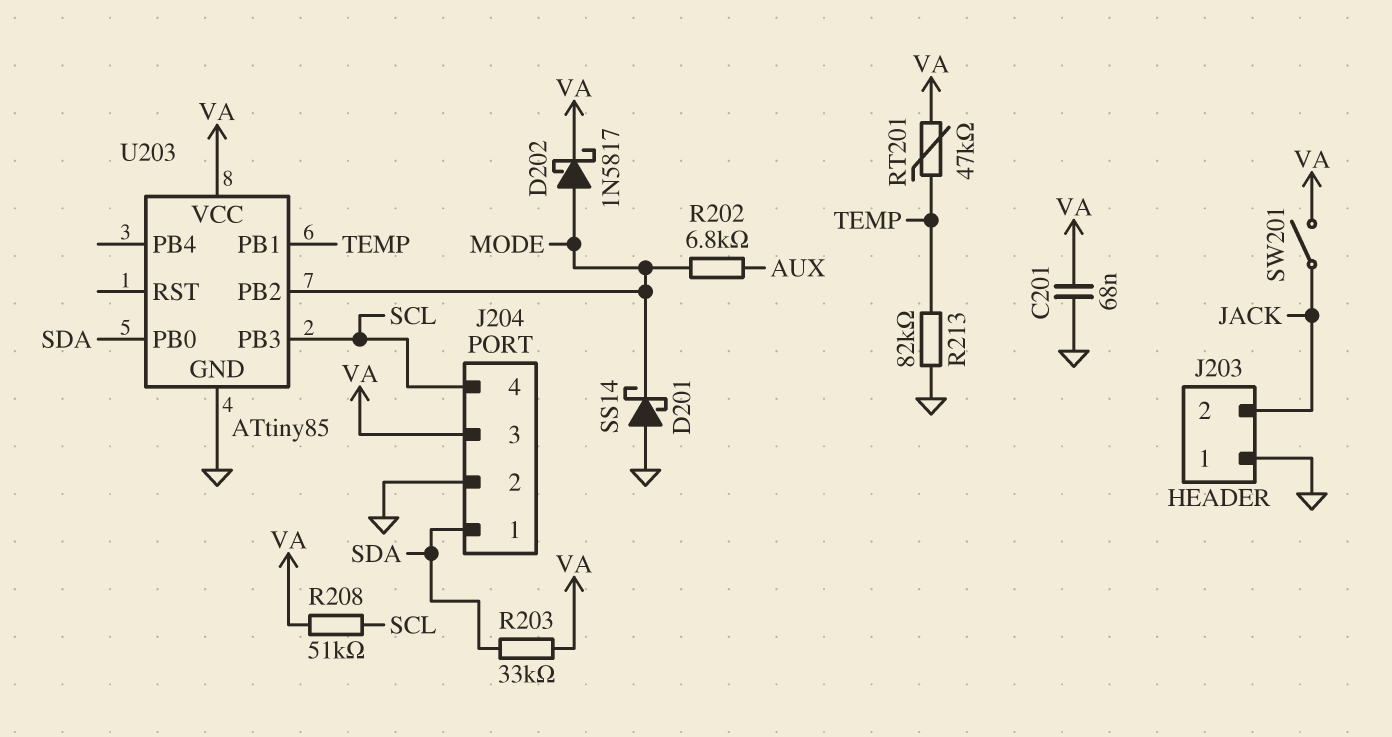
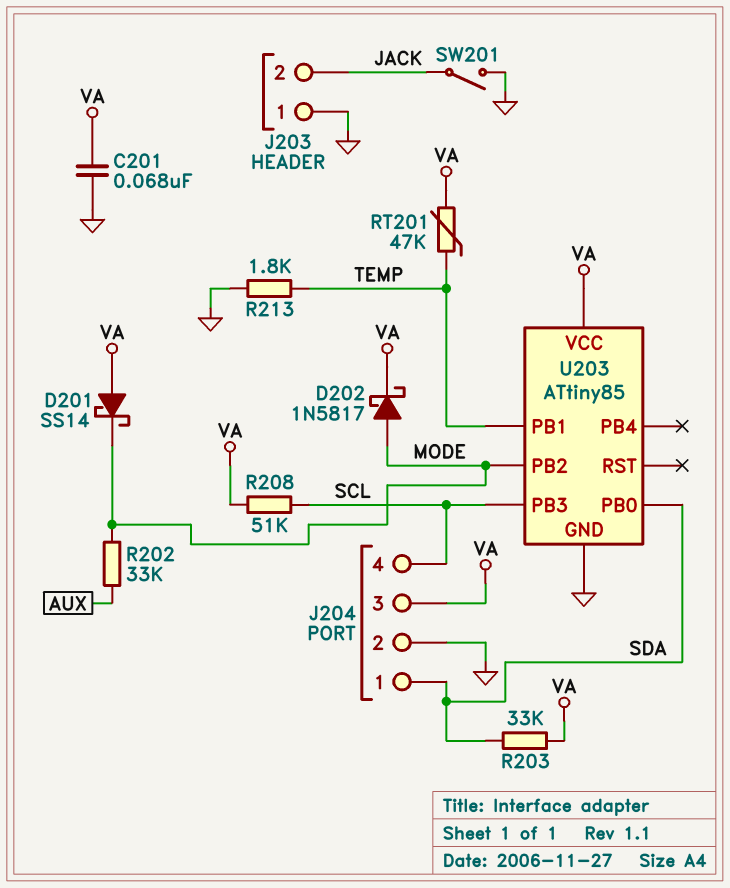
D201: schottky SS14 (A GND, K MODE) -> schottky SS14 (A VA, K MODE)
R202: 6.8k (AUX, MODE) -> 33k (AUX, MODE)
R213: 82k (GND, TEMP) -> 1.8k (GND, TEMP)
SW201: switch (JACK, VA) -> switch (GND, JACK)

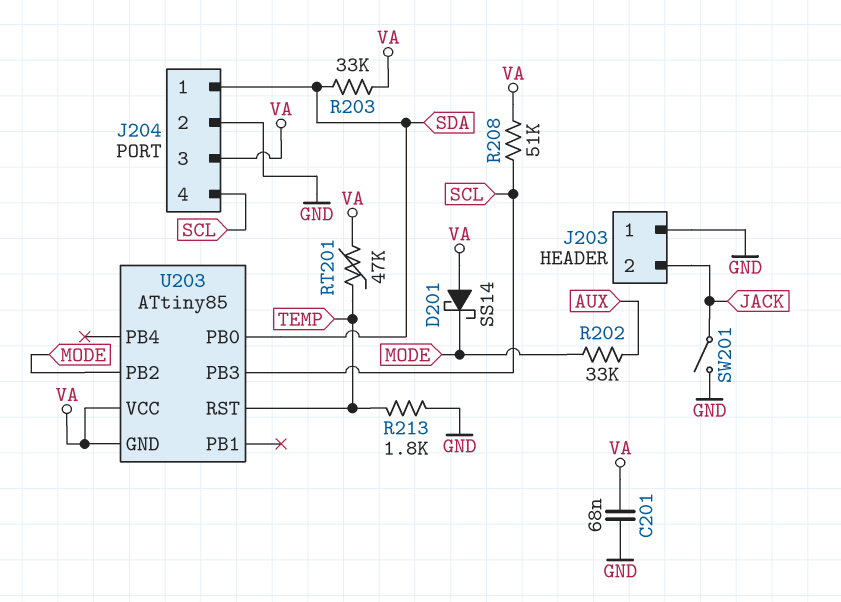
D202: schottky 1N5817 (A MODE, K VA) -> none
U203 pin GND: GND -> VA
U203 pin PB1: TEMP -> none
U203 pin RST: none -> TEMP

